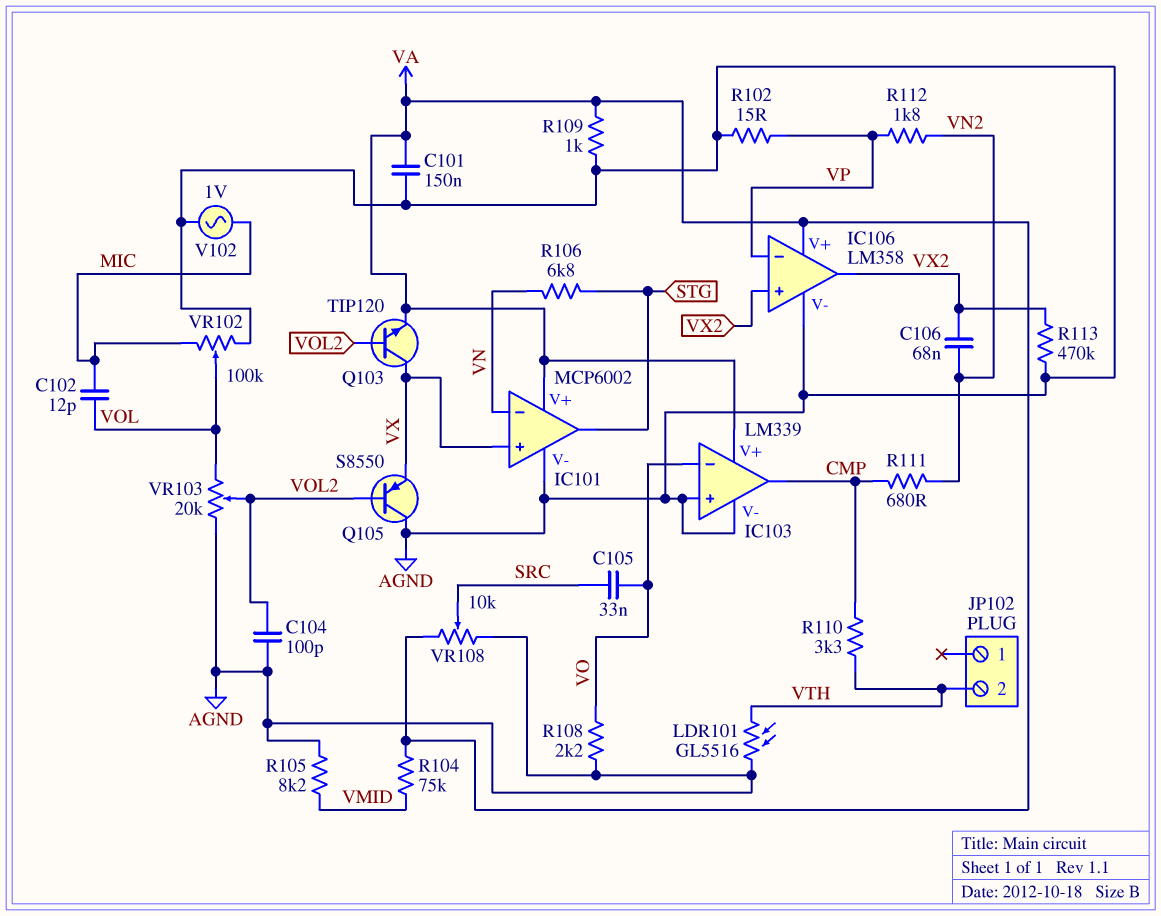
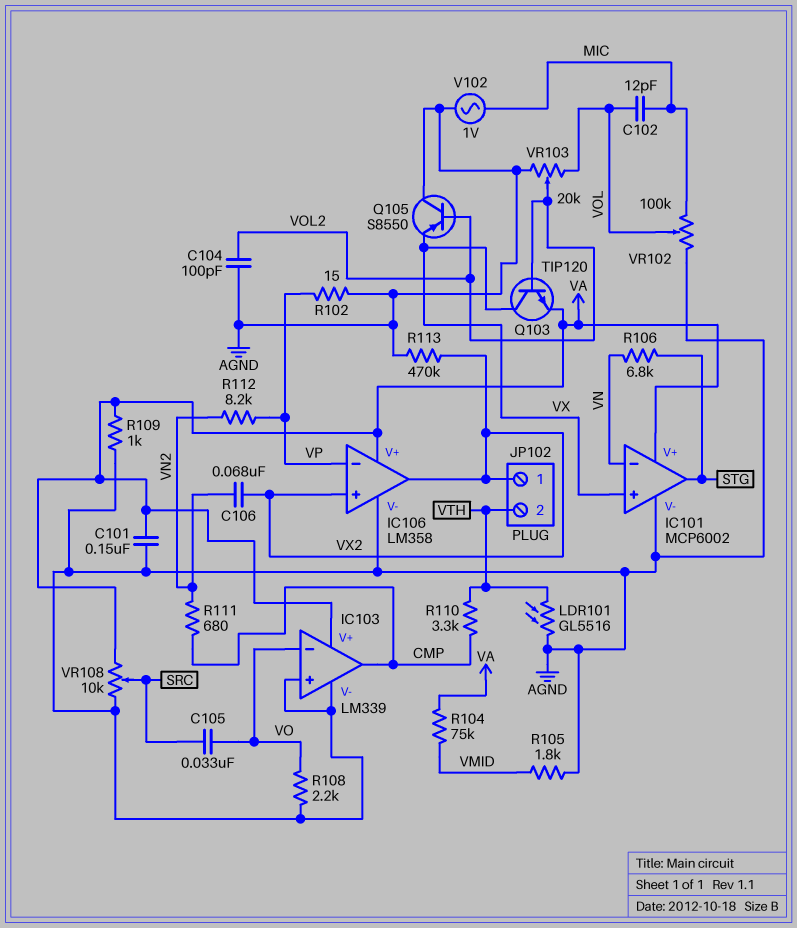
JP102 pin 1: none -> VX2
R105: 8.2k (AGND, VMID) -> 1.8k (AGND, VMID)
R112: 1.8k (VN2, VP) -> 8.2k (VN2, VP)

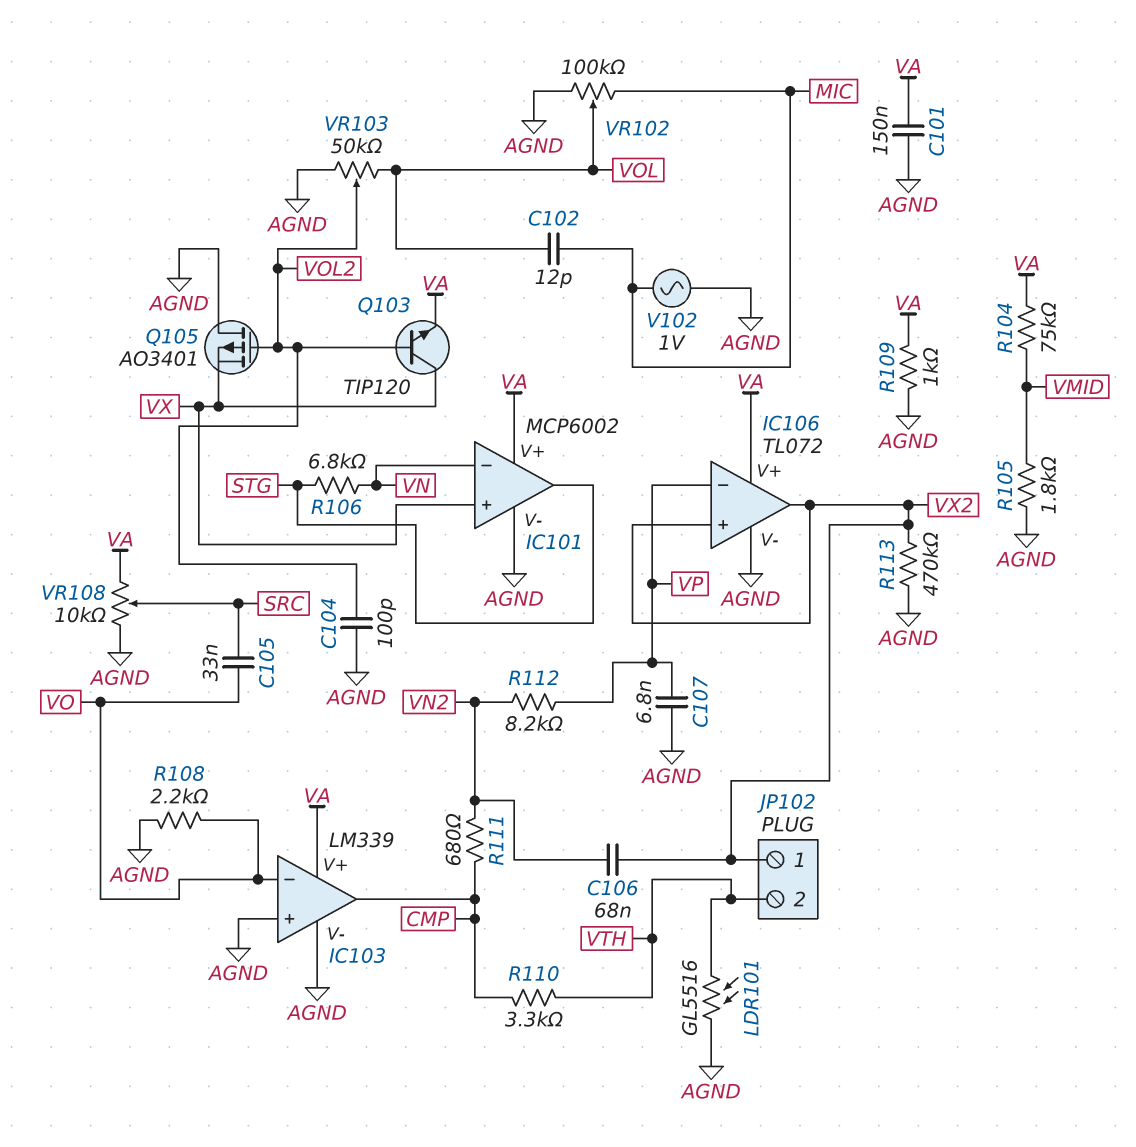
C107: none -> 6.8nF (AGND, VP)
IC106: LM358 -> TL072
Q105: PNP S8550 (B VOL2, C AGND, E VX) -> PMOS AO3401 (G VOL2, D AGND, S VX)
R102: 15 (AGND, VP) -> none
VR103: 20k (AGND, VOL, wiper VOL2) -> 50k (AGND, VOL, wiper VOL2)

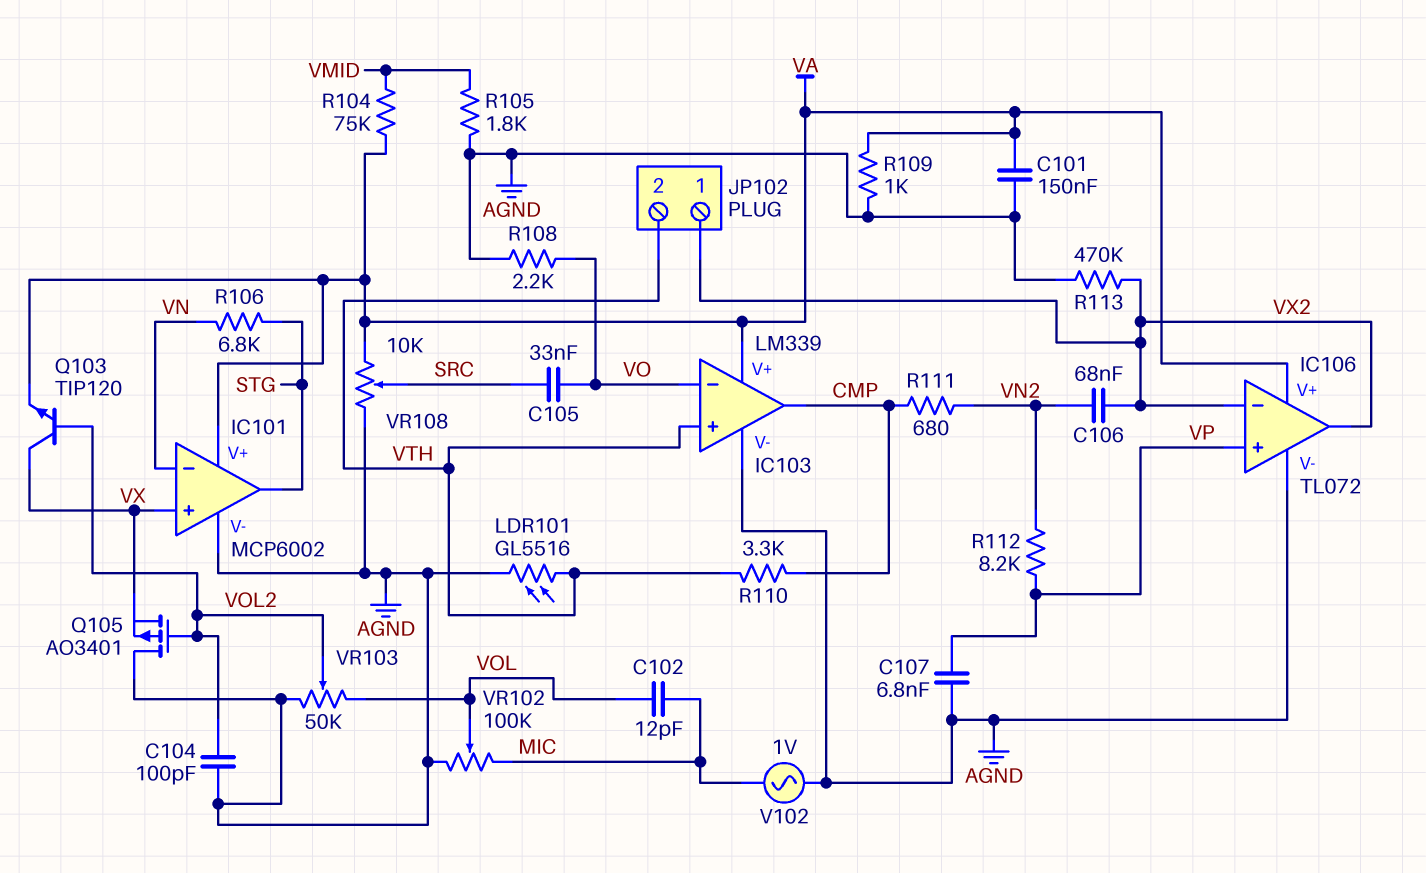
IC103 pin in+: AGND -> VTH
IC106 pin in+: VX2 -> VP
IC106 pin in-: VP -> VX2

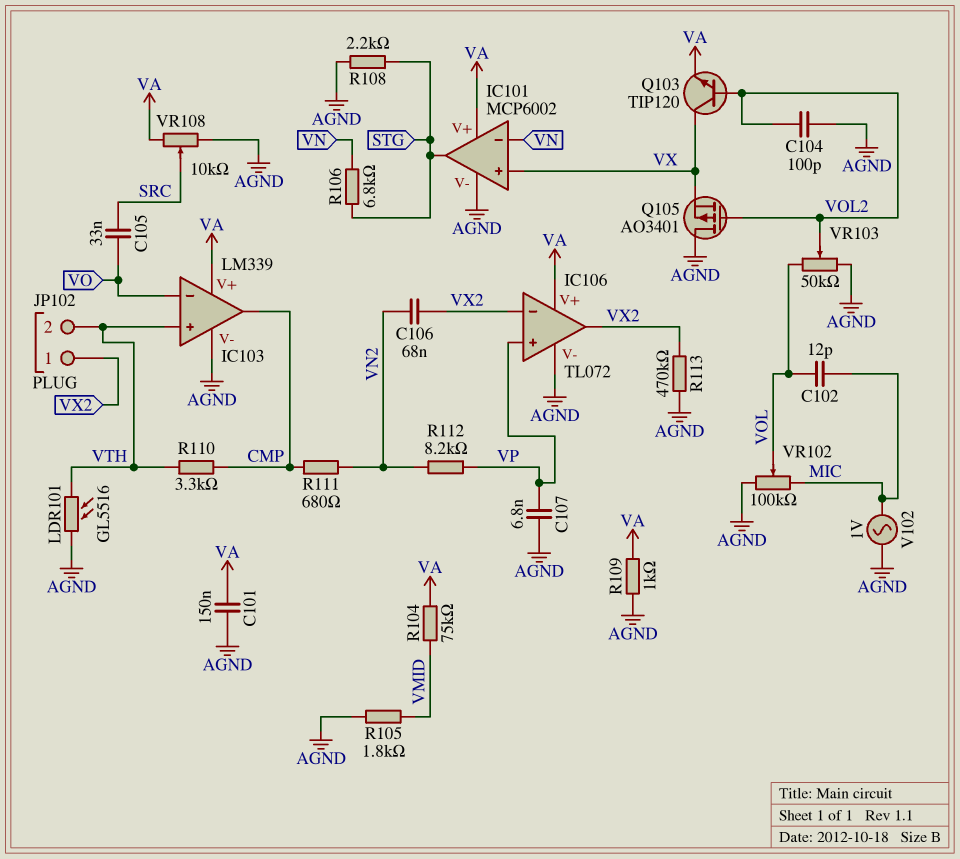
R108: 2.2k (AGND, VO) -> 2.2k (AGND, STG)

